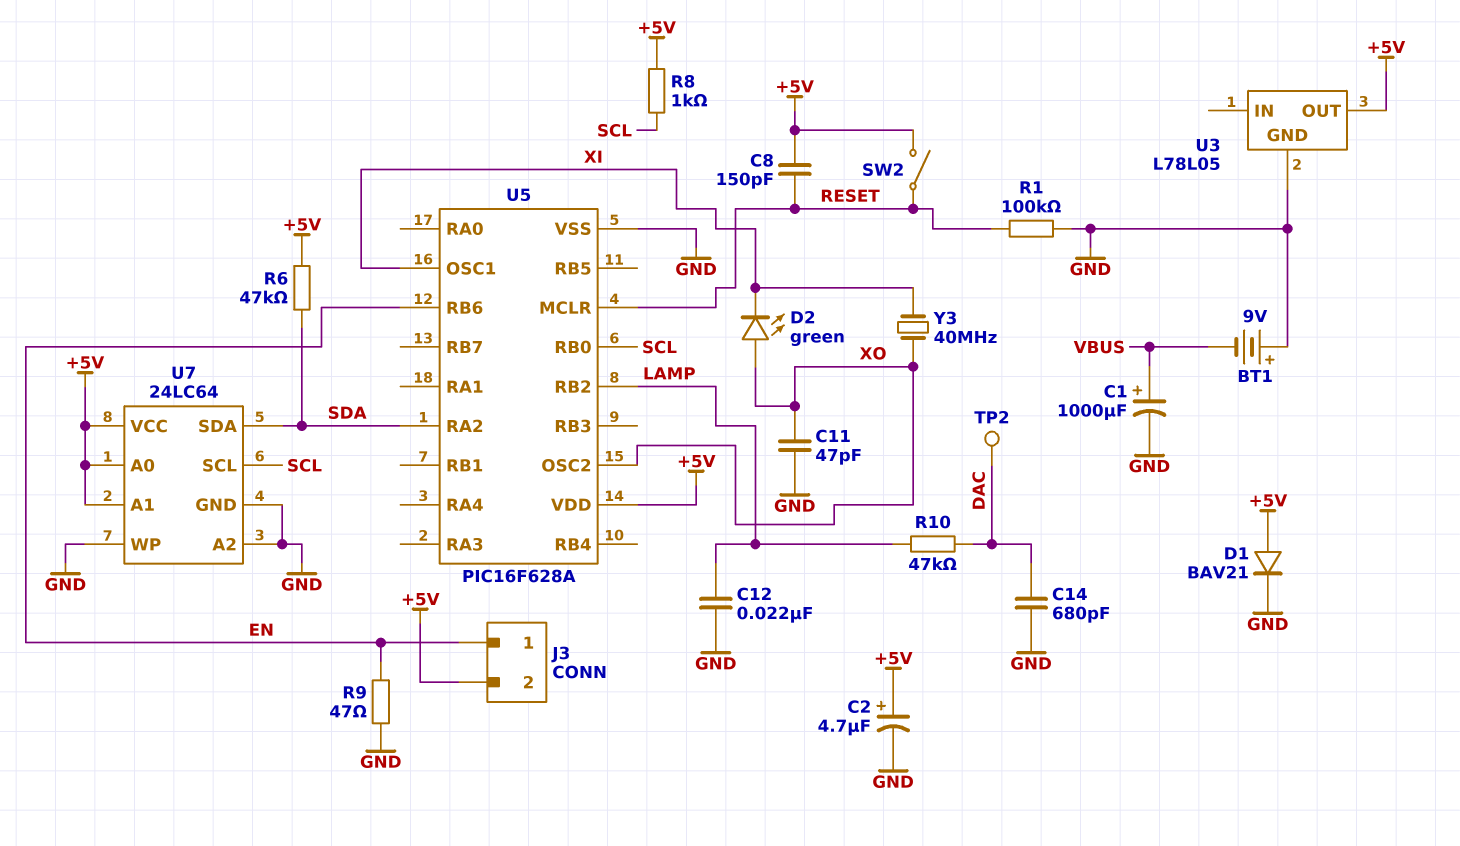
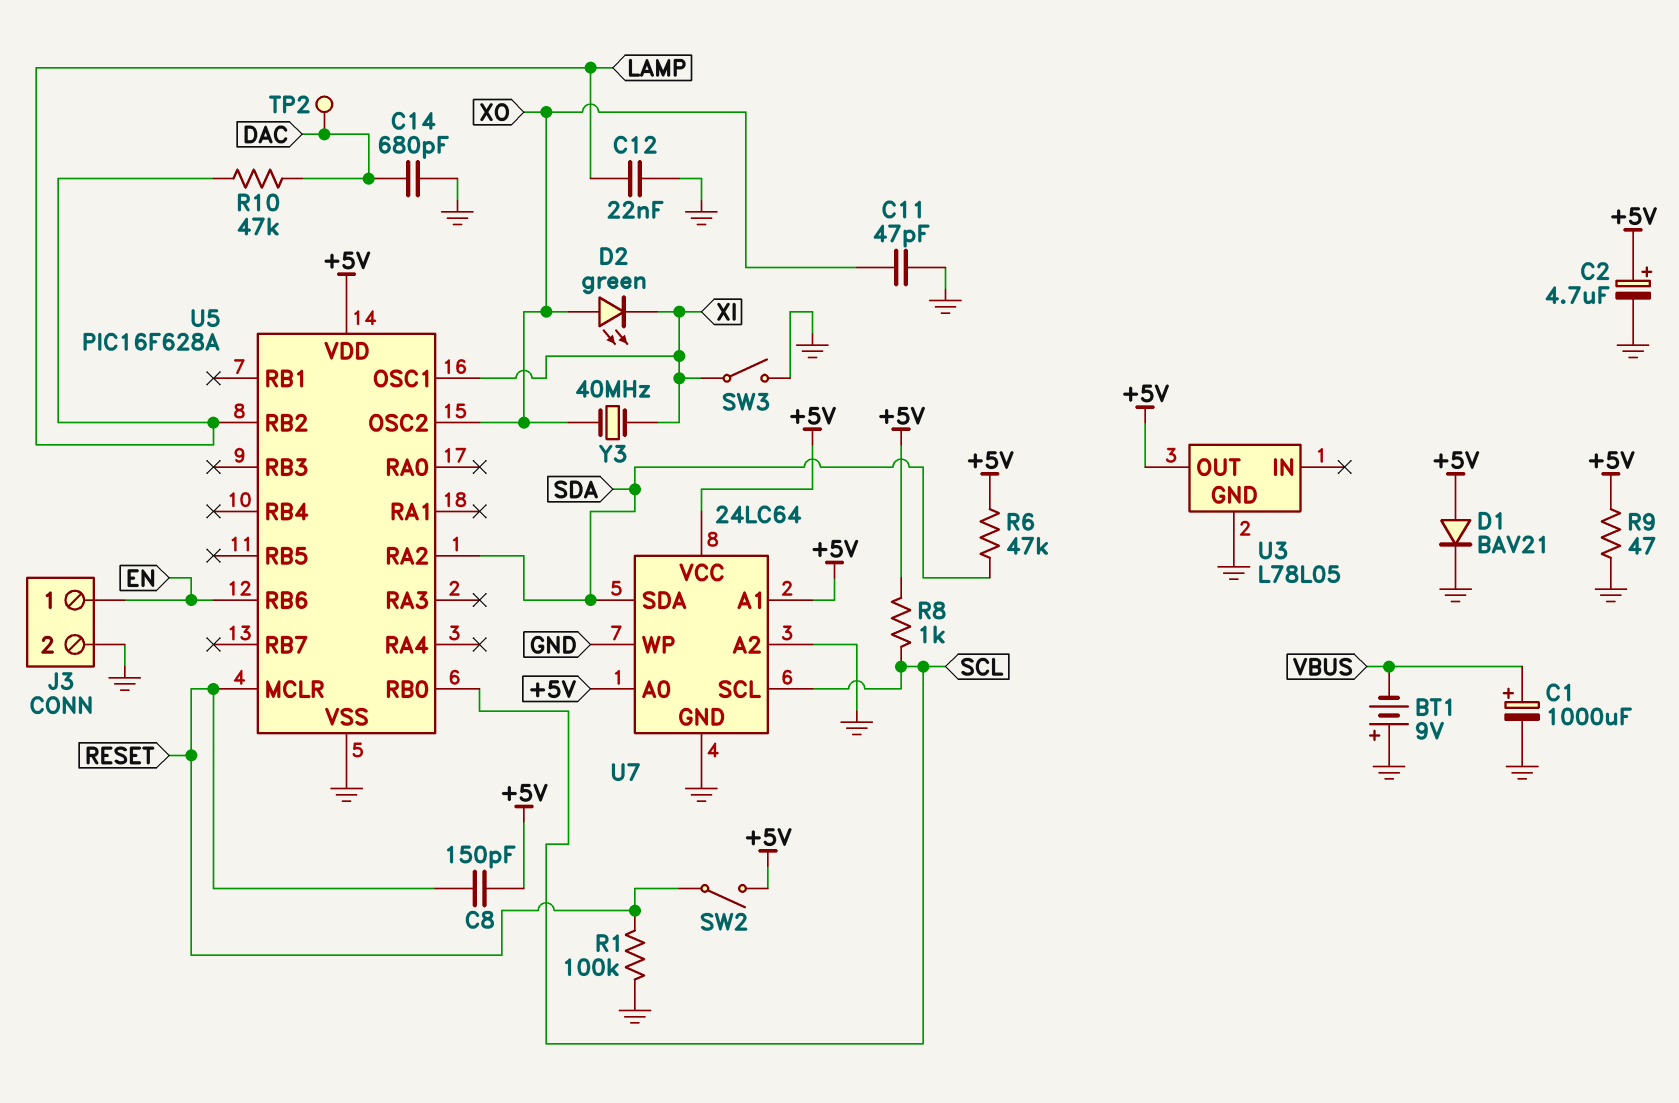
J3 pin 2: +5V -> GND
R9: 47 (EN, GND) -> 47 (+5V, GND)
SW3: none -> switch (GND, XI)

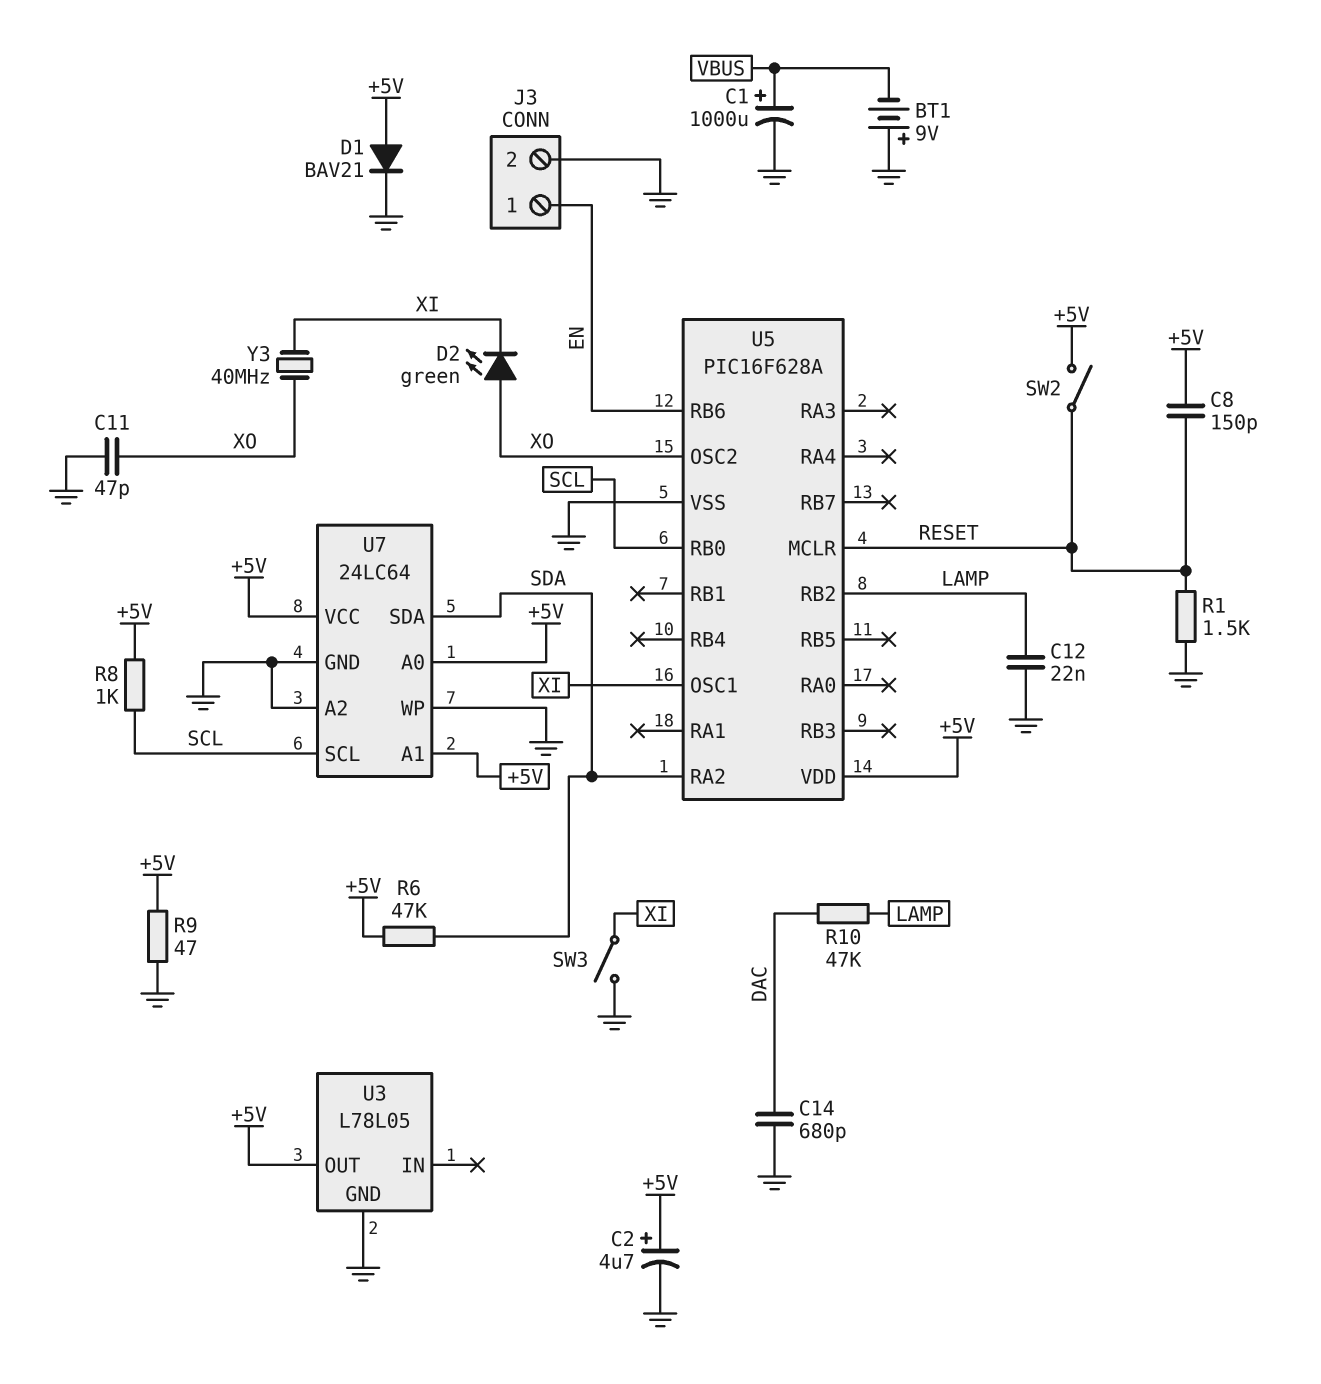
R1: 100k (GND, RESET) -> 1.5k (GND, RESET)
TP2: test point (DAC) -> none

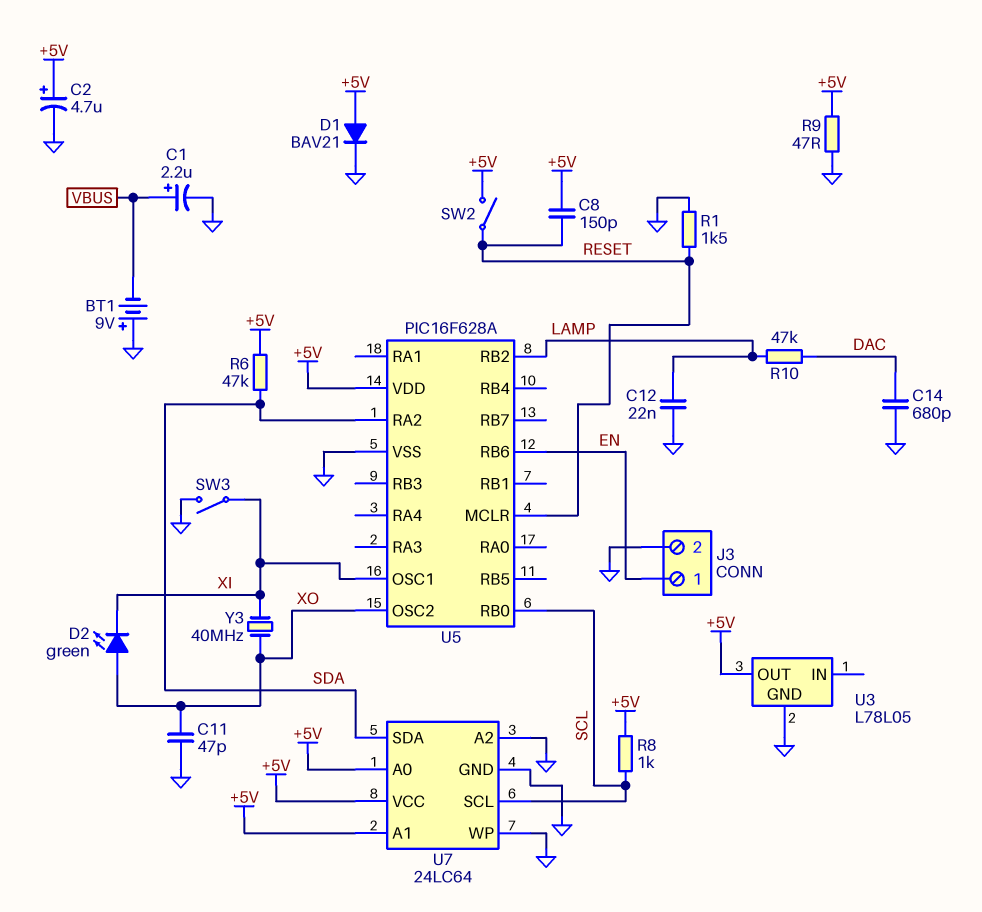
C1: 1000uF (plus VBUS, minus GND) -> 2.2uF (plus VBUS, minus GND)

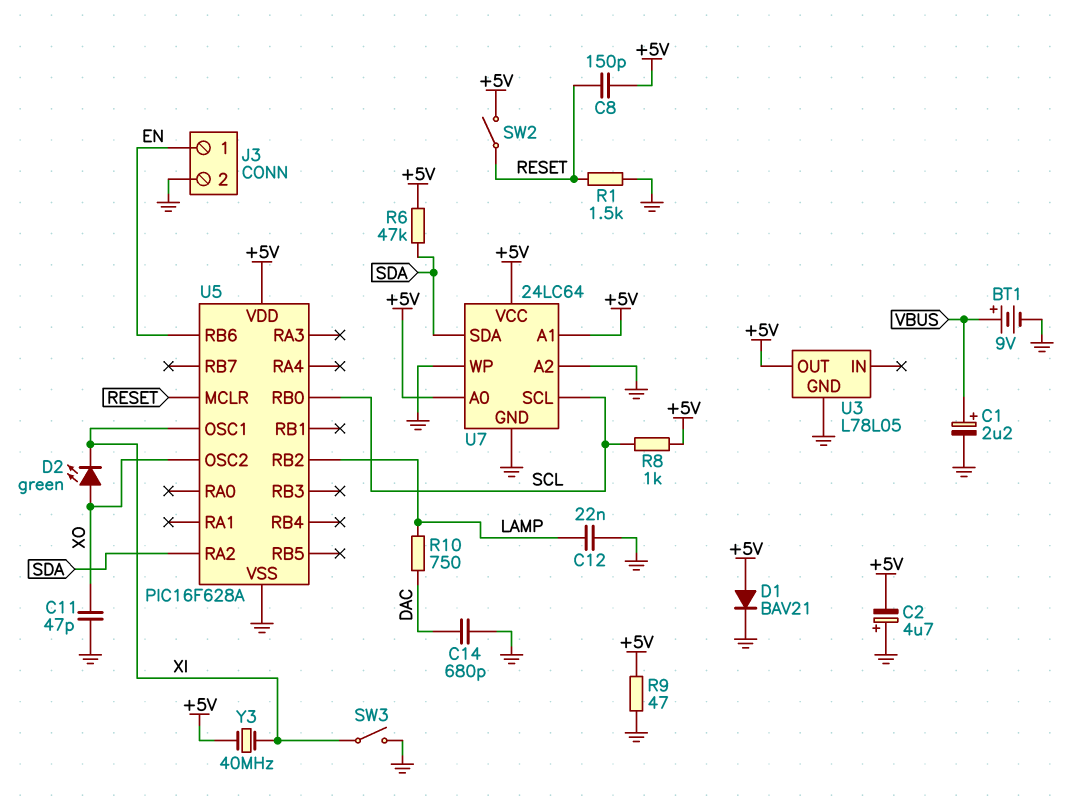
BT1: 9V (plus GND, minus VBUS) -> 9V (plus VBUS, minus GND)
C2: 4.7uF (plus +5V, minus GND) -> 4.7uF (plus GND, minus +5V)
R10: 47k (DAC, LAMP) -> 750 (DAC, LAMP)
Y3: 40MHz (XI, XO) -> 40MHz (+5V, XI)

